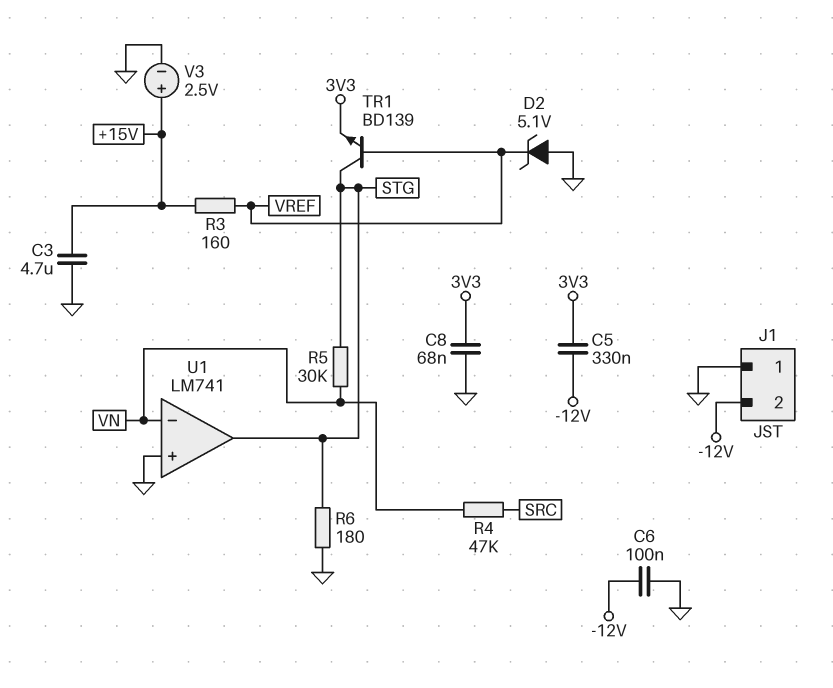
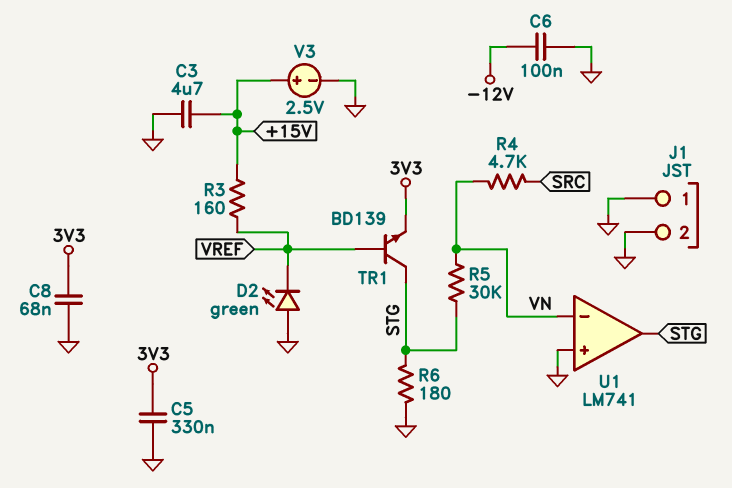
C5: 330nF (-12V, 3V3) -> 330nF (3V3, GND)
D2: zener 5.1V (A GND, K VREF) -> LED green (A GND, K VREF)
J1 pin 2: -12V -> GND
R4: 47k (SRC, VN) -> 4.7k (SRC, VN)

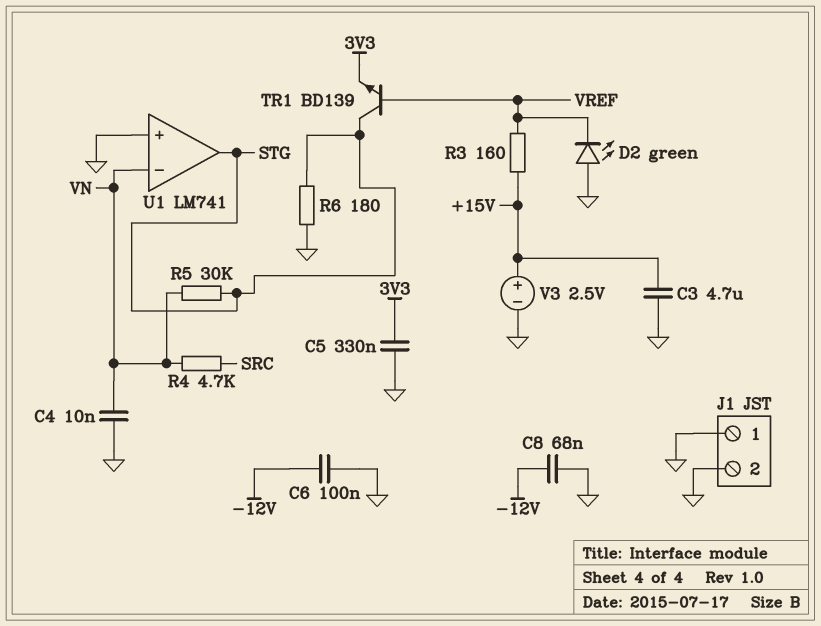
C4: none -> 10nF (GND, VN)
C8: 68nF (3V3, GND) -> 68nF (-12V, GND)

